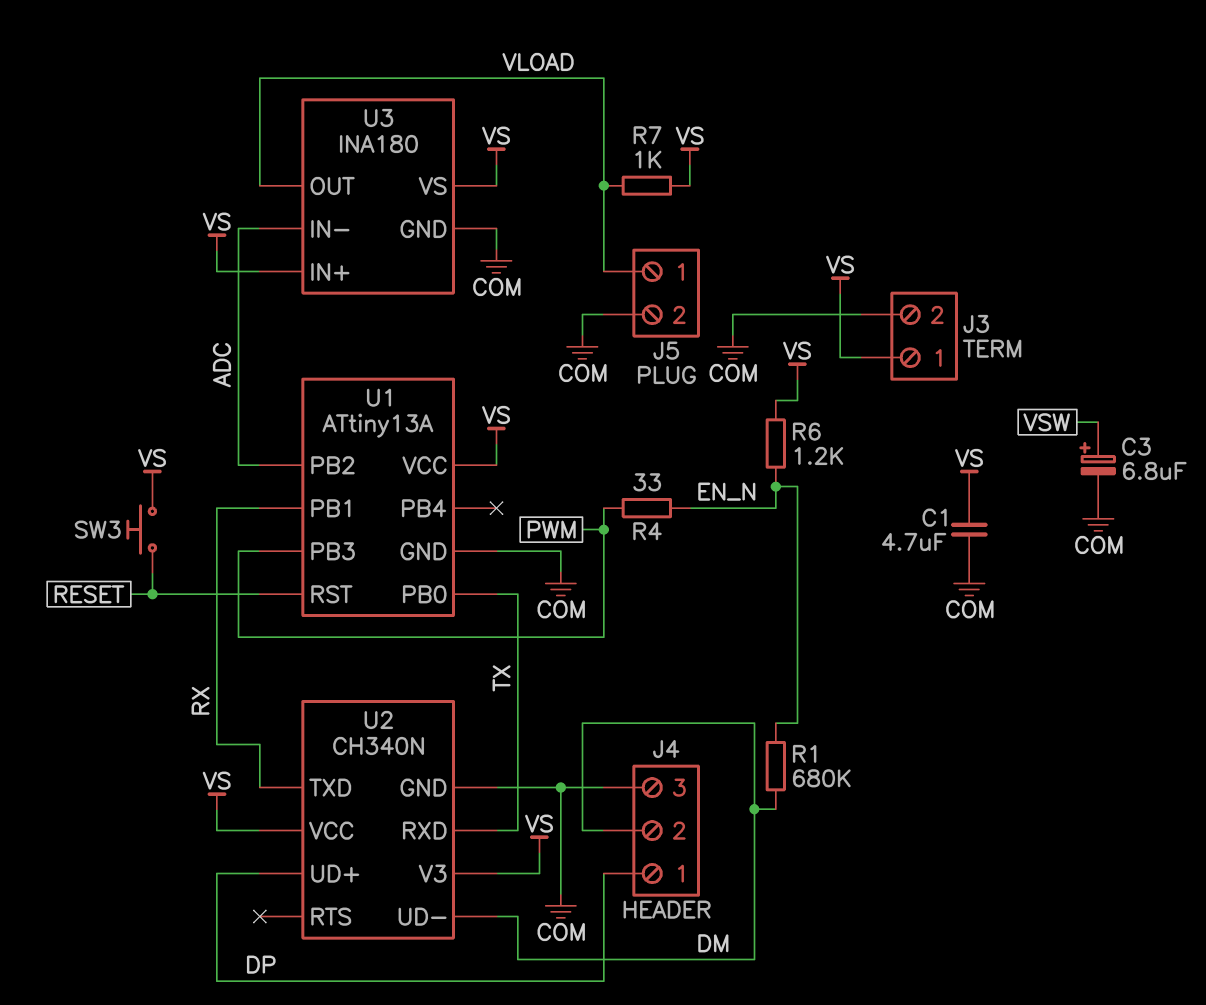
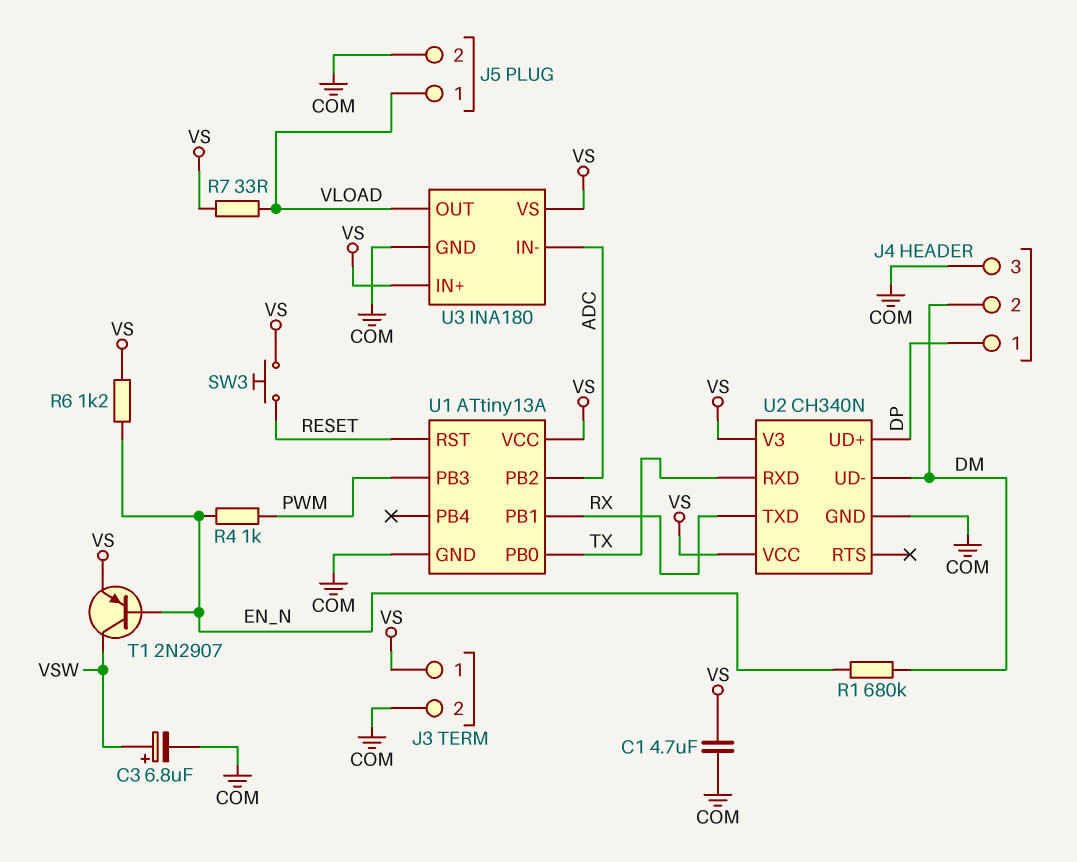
R4: 33 (EN_N, PWM) -> 1k (EN_N, PWM)
R7: 1k (VLOAD, VS) -> 33 (VLOAD, VS)
T1: none -> PNP 2N2907 (B EN_N, C VSW, E VS)

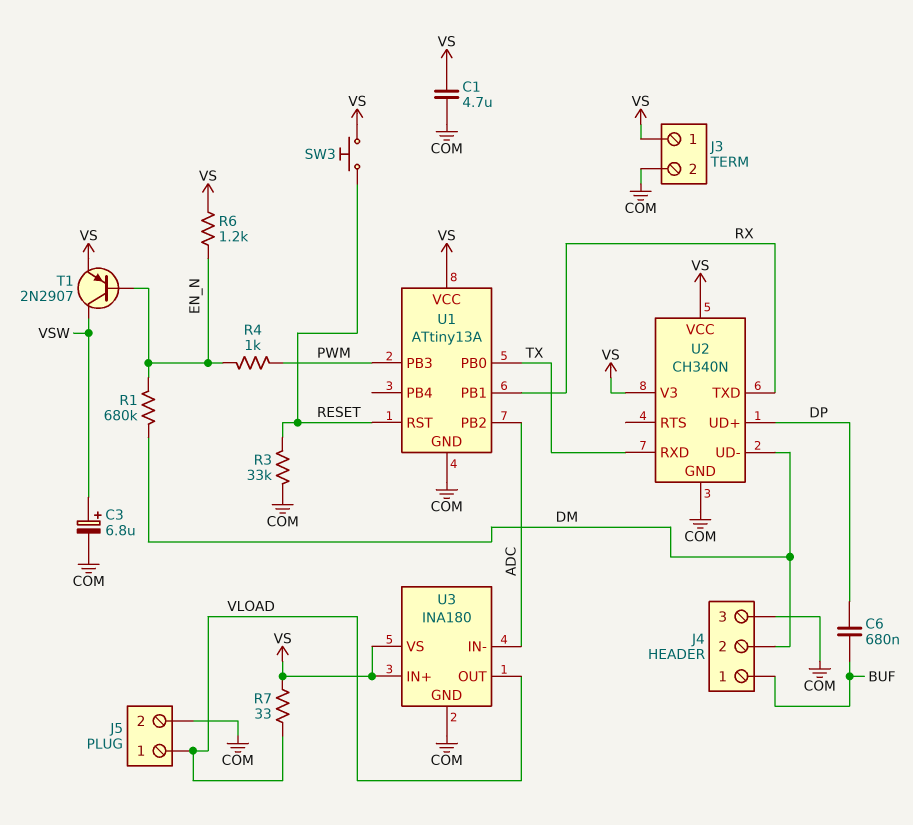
C6: none -> 680nF (BUF, DP)
J4 pin 1: DP -> BUF
R3: none -> 33k (COM, RESET)

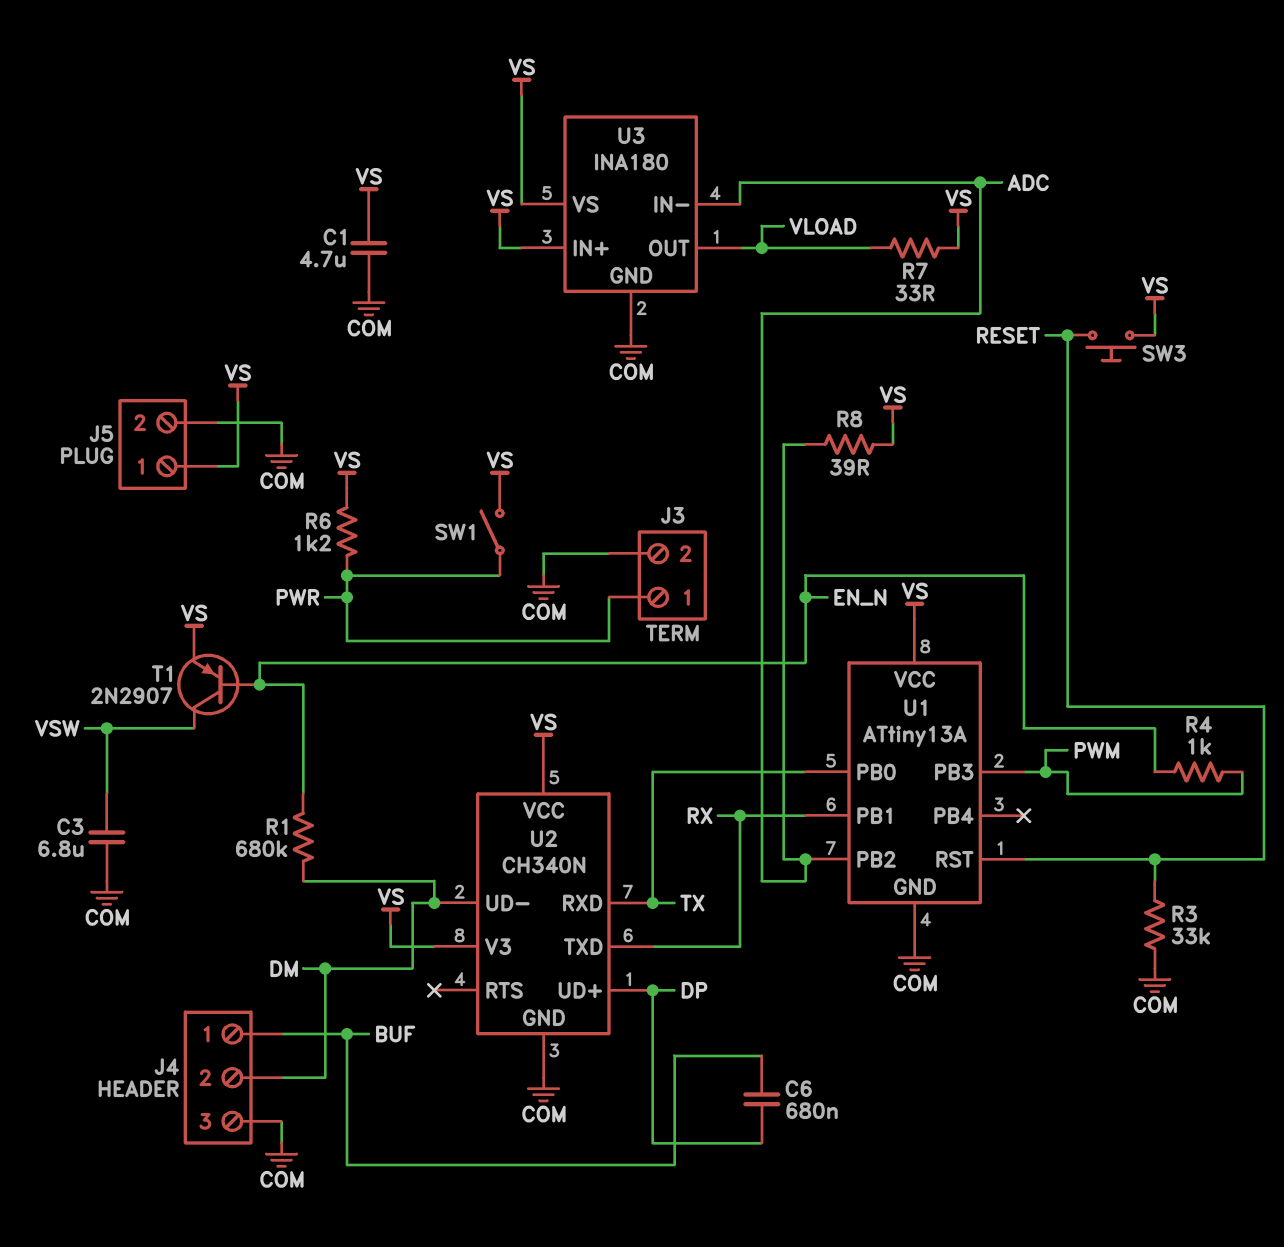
C3: 6.8uF (plus VSW, minus COM) -> 6.8uF (COM, VSW)
J3 pin 1: VS -> PWR
J5 pin 1: VLOAD -> VS
R6: 1.2k (EN_N, VS) -> 1.2k (PWR, VS)
R8: none -> 39 (ADC, VS)
SW1: none -> switch (PWR, VS)

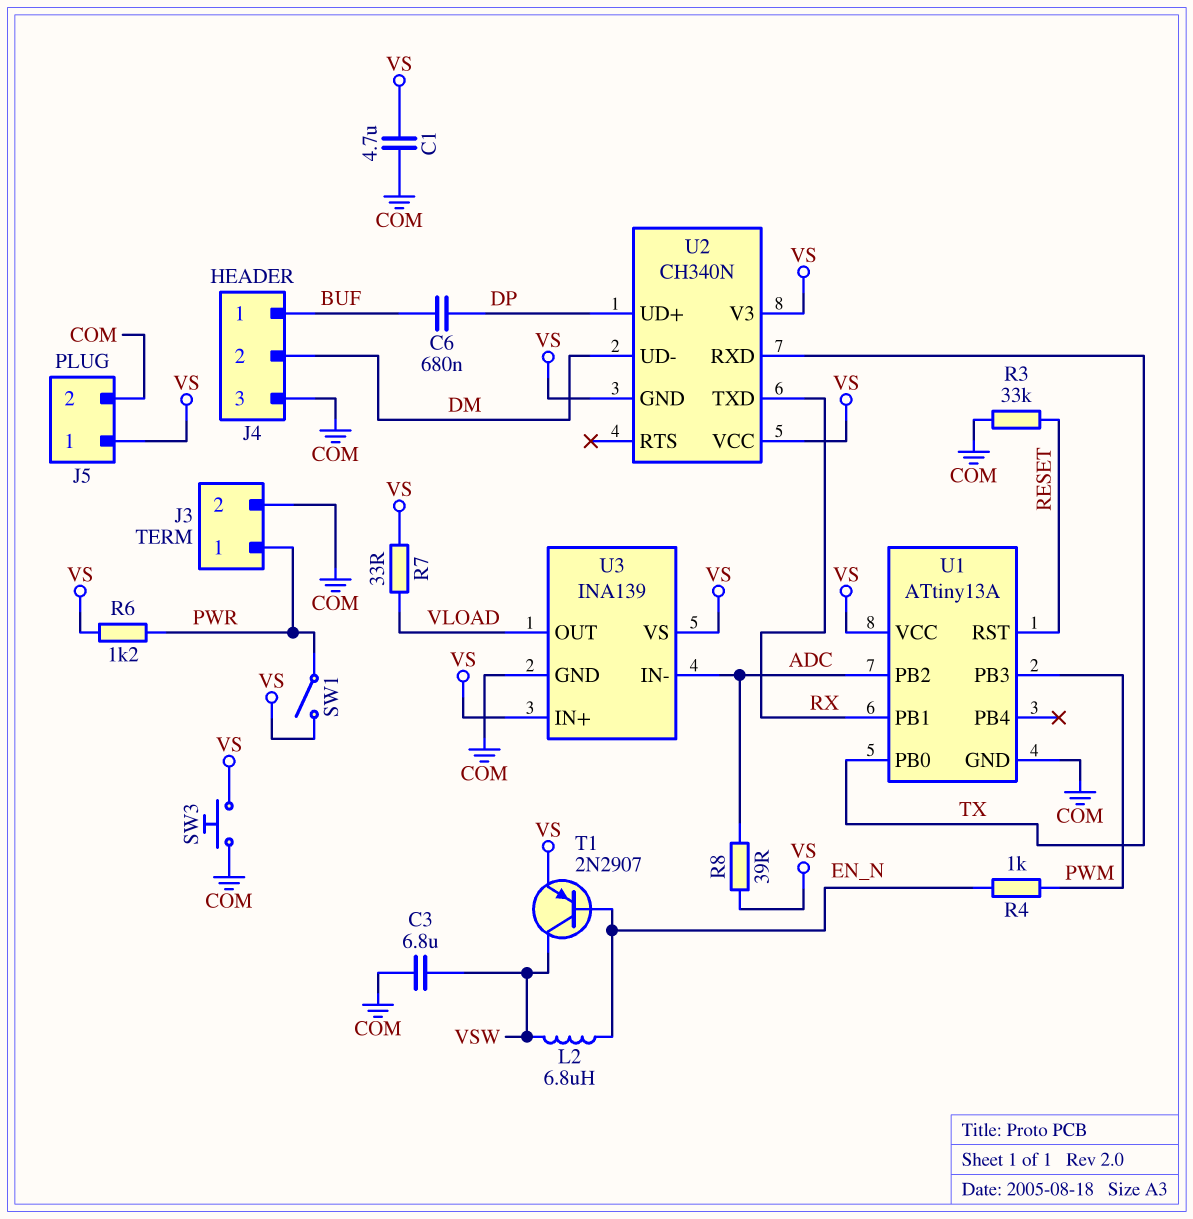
L2: none -> 6.8uH (EN_N, VSW)
R1: 680k (DM, EN_N) -> none
SW3: button (RESET, VS) -> button (COM, VS)
U2 pin GND: COM -> VS
U3: INA180 -> INA139

